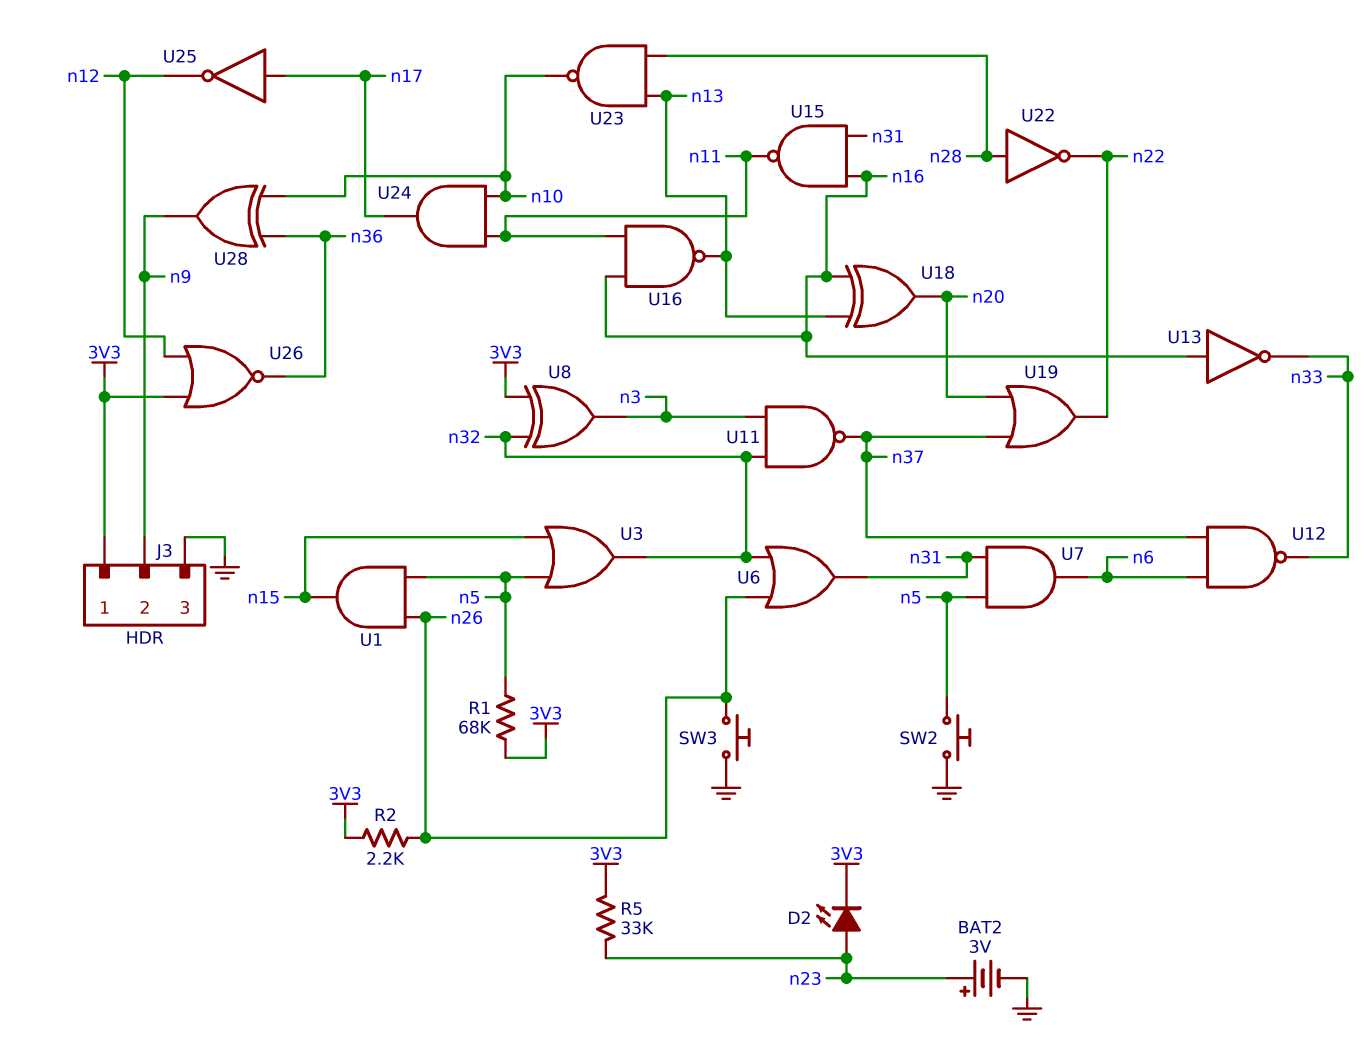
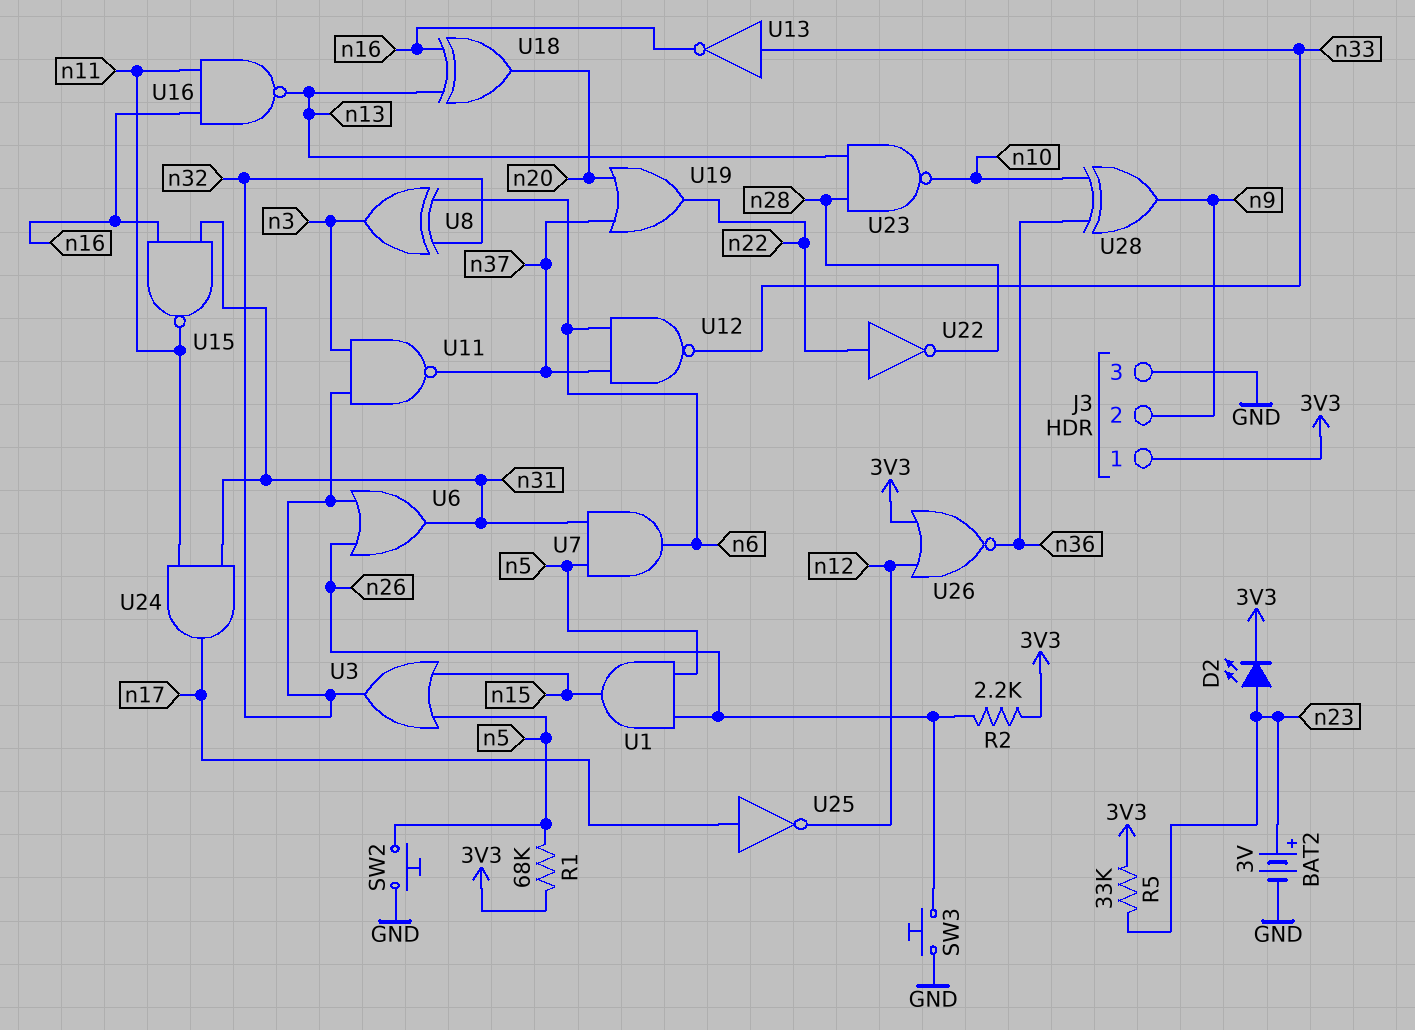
U8: XOR (in 3V3, in n32, out n3) -> XOR (in n6, in n32, out n3)
U13: NOT (in n16, out n33) -> NOT (in n33, out n16)
U22: NOT (in n28, out n22) -> NOT (in n22, out n28)
U24: AND (in n10, in n11, out n17) -> AND (in n11, in n31, out n17)

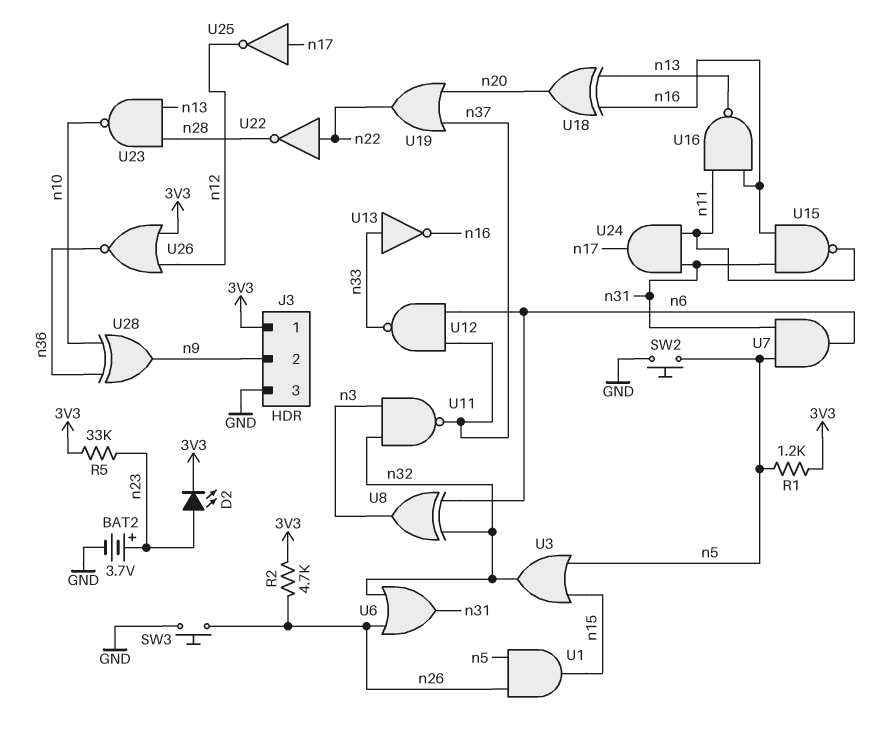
BAT2: 3V (plus n23, minus GND) -> 3.7V (plus n23, minus GND)
R1: 68k (3V3, n5) -> 1.2k (3V3, n5)
R2: 2.2k (3V3, n26) -> 4.7k (3V3, n26)

